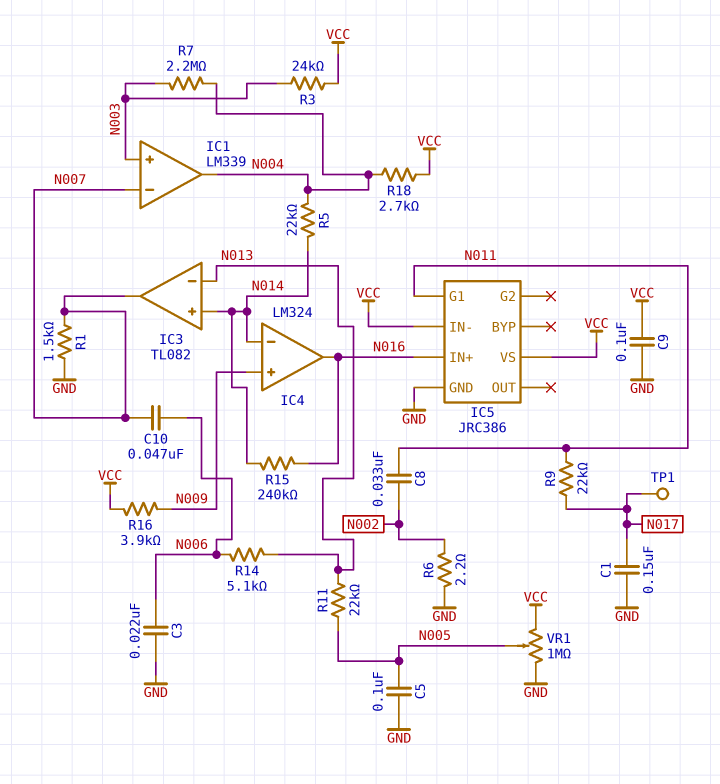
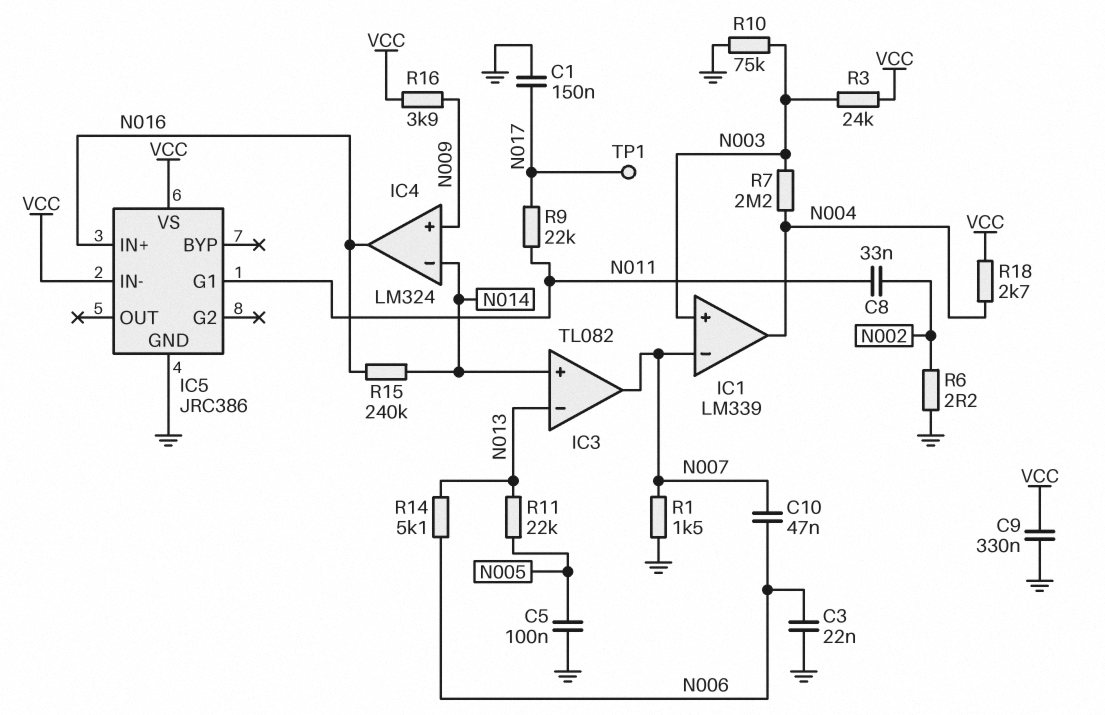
C9: 100nF (GND, VCC) -> 330nF (GND, VCC)
R5: 22k (N004, N014) -> none
R10: none -> 75k (GND, N003)
VR1: 1M (GND, VCC, wiper N005) -> none

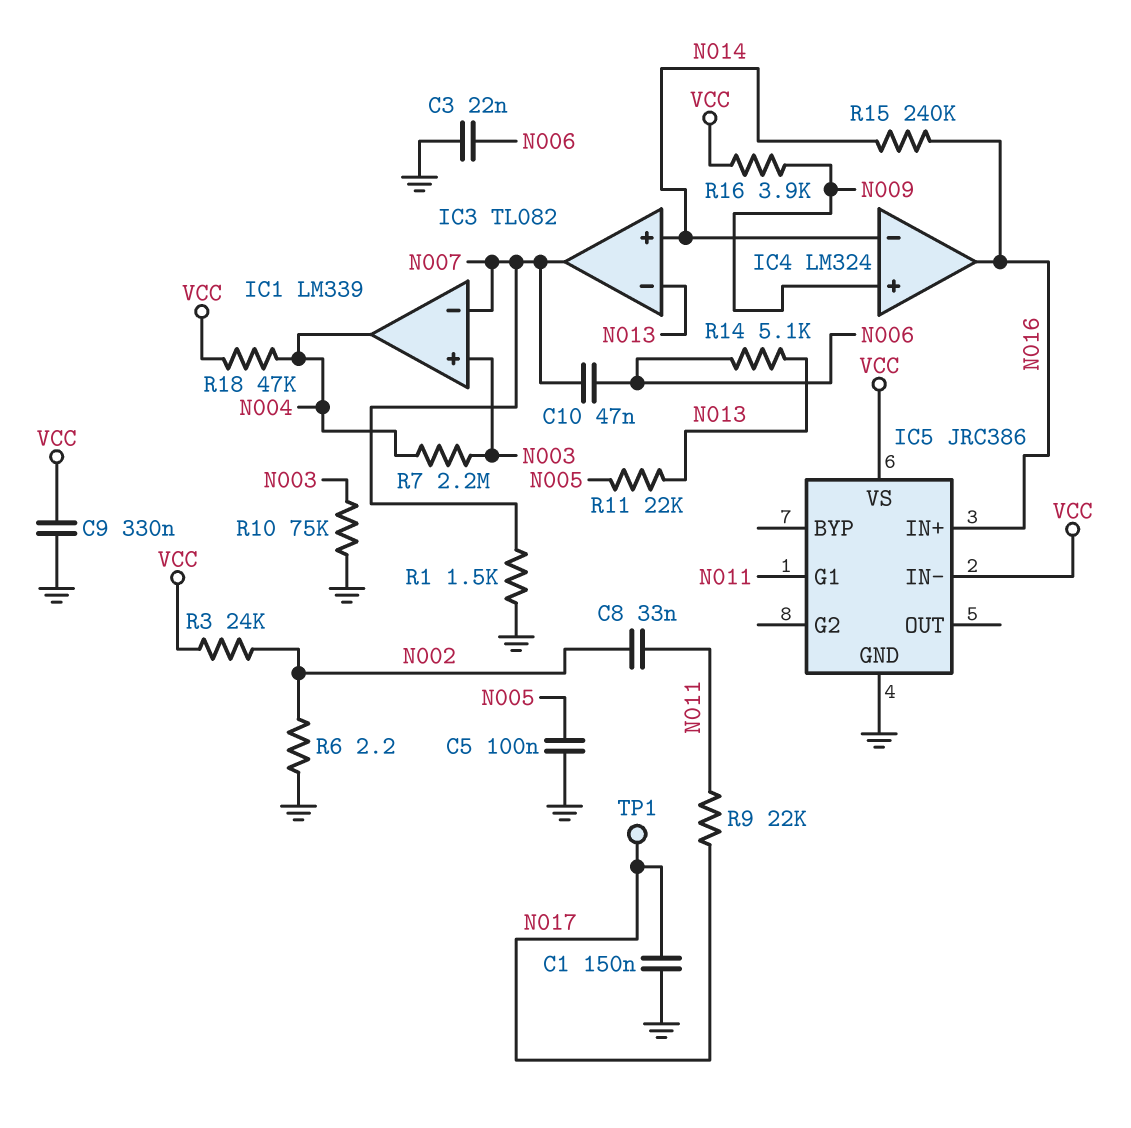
R3: 24k (N003, VCC) -> 24k (N002, VCC)
R18: 2.7k (N004, VCC) -> 47k (N004, VCC)

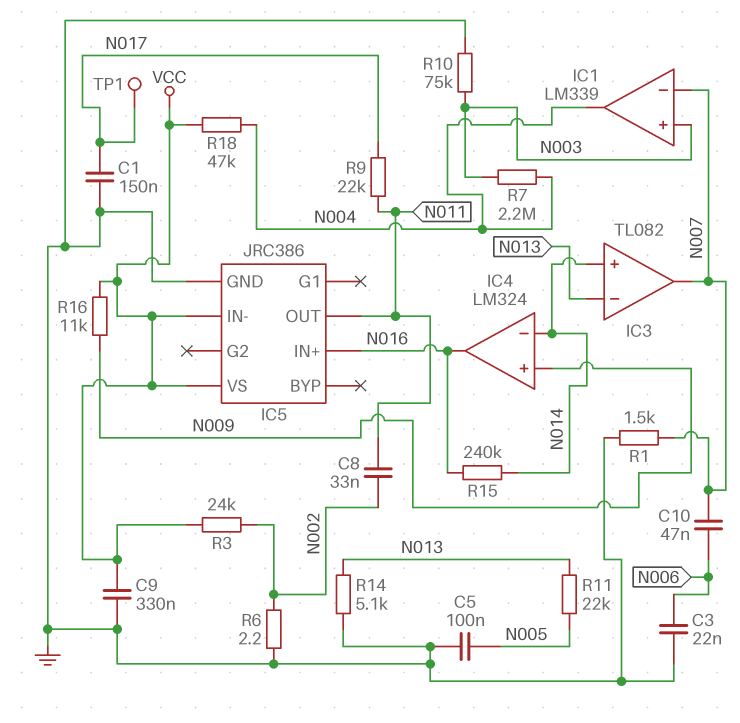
IC5 pin G1: N011 -> none
IC5 pin OUT: none -> N011
R14: 5.1k (N006, N013) -> 5.1k (GND, N013)
R16: 3.9k (N009, VCC) -> 11k (N009, VCC)

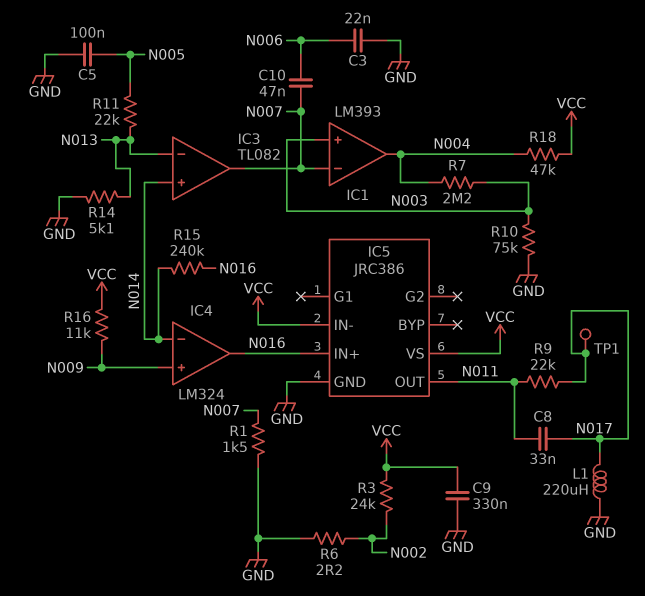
C1: 150nF (GND, N017) -> none
C8: 33nF (N002, N011) -> 33nF (N011, N017)
IC1: LM339 -> LM393
L1: none -> 220uH (GND, N017)

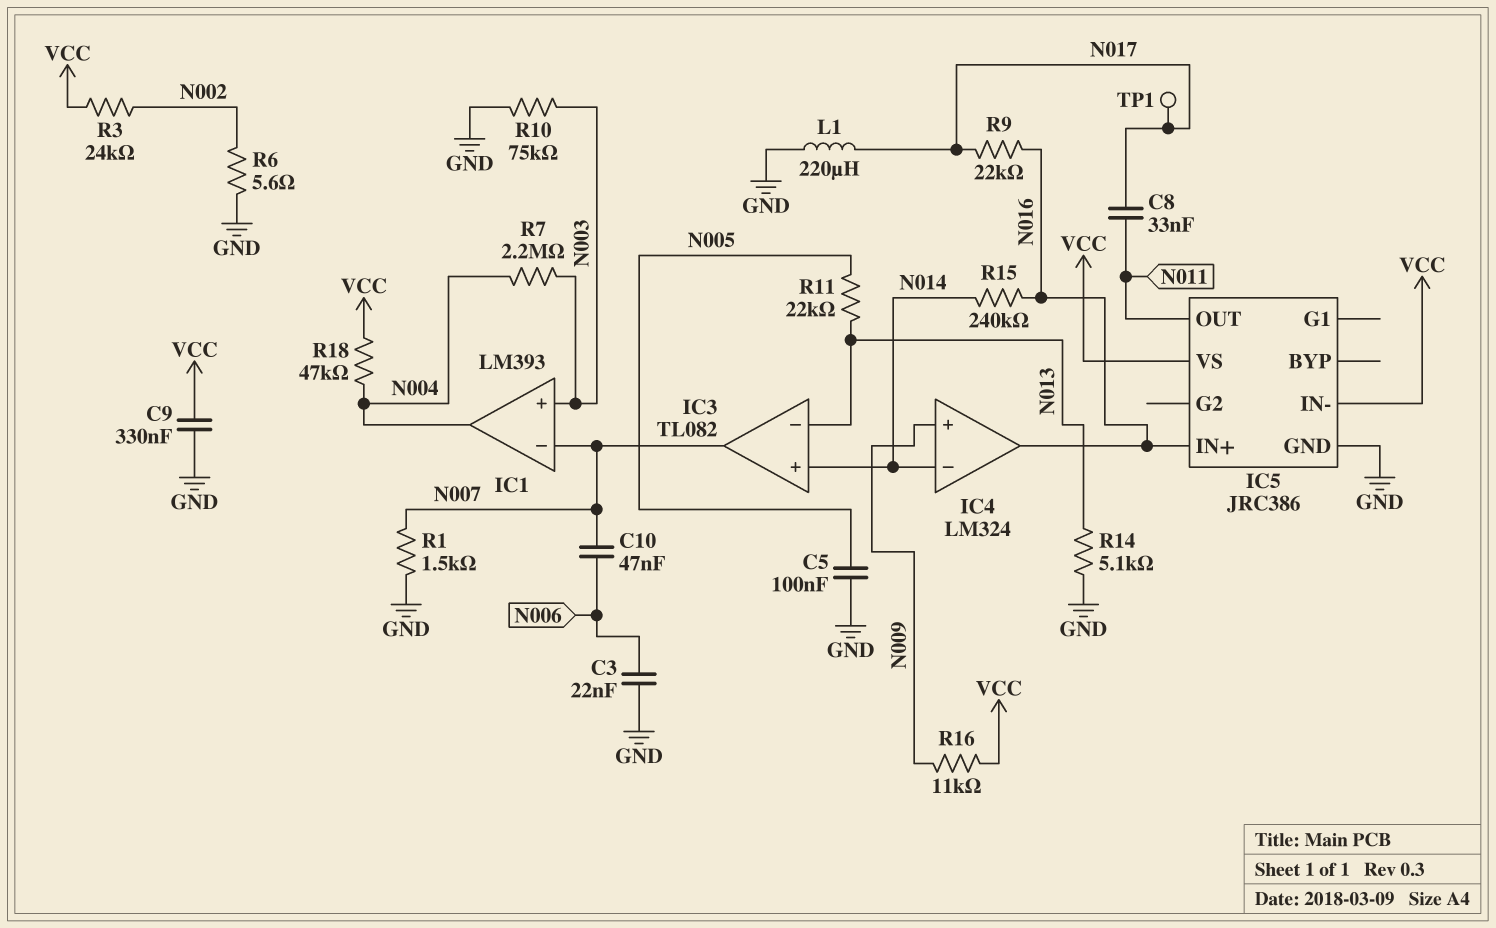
R6: 2.2 (GND, N002) -> 5.6 (GND, N002)
R9: 22k (N011, N017) -> 22k (N016, N017)

